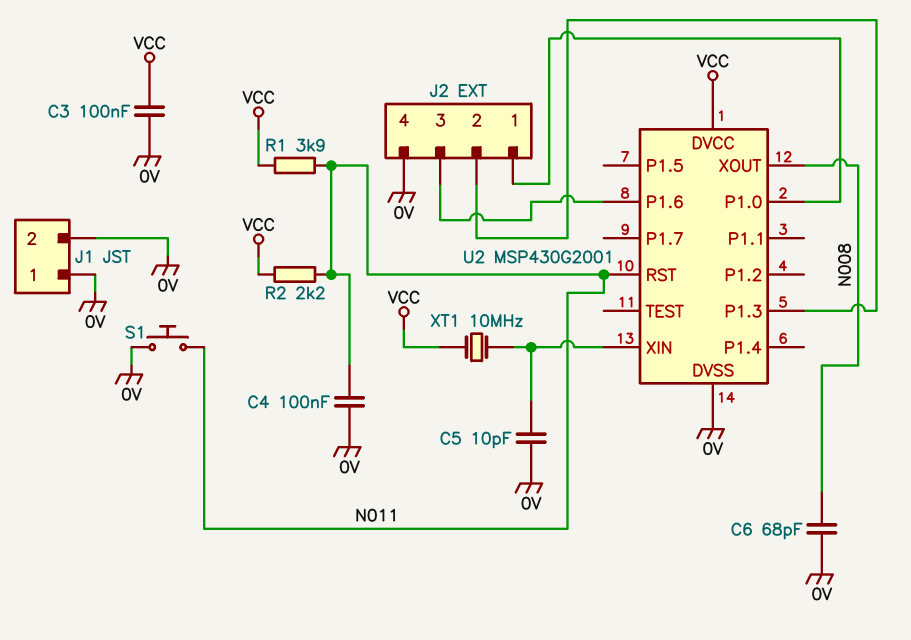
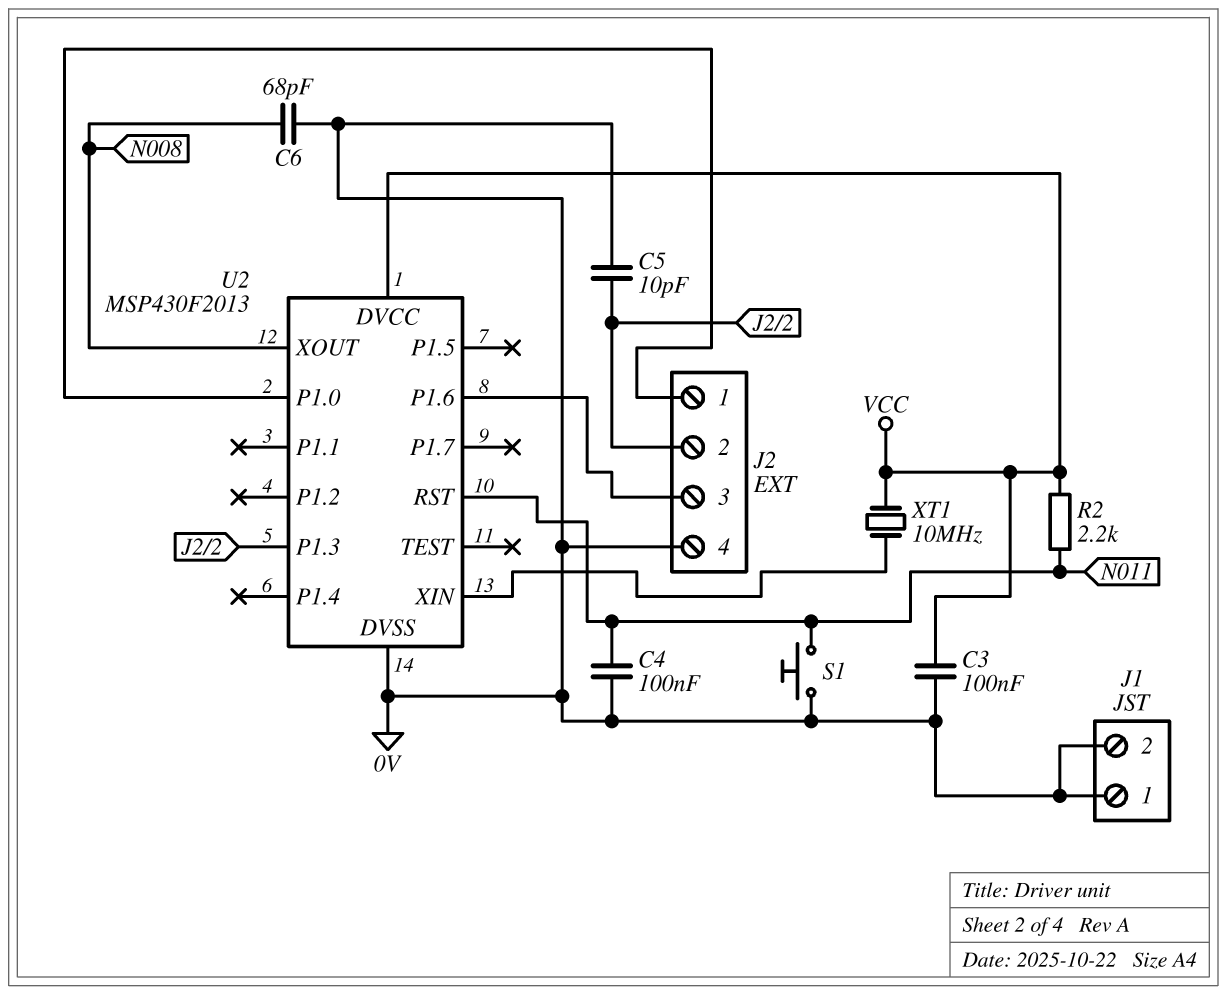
C5: 10pF (0V, U2/XIN) -> 10pF (0V, J2/2)
R1: 3.9k (N011, VCC) -> none
U2: MSP430G2001 -> MSP430F2013

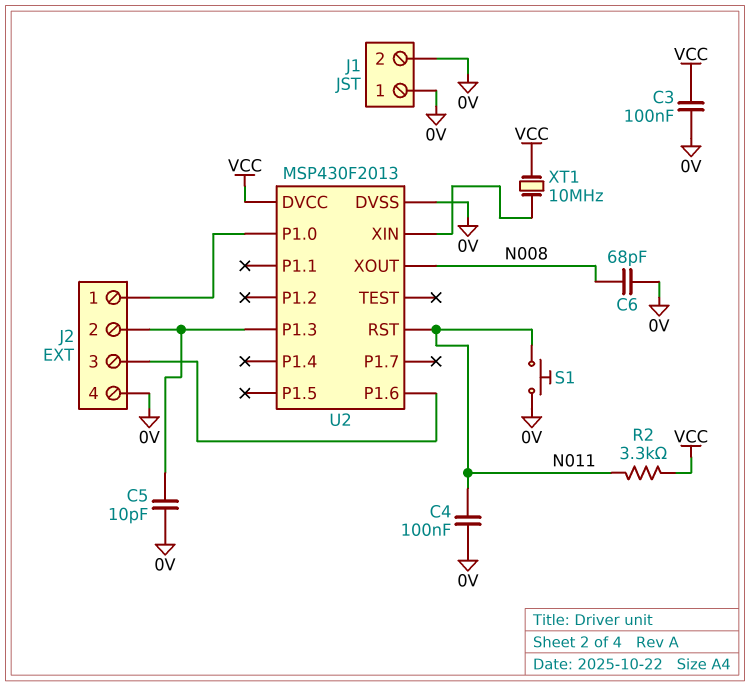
R2: 2.2k (N011, VCC) -> 3.3k (N011, VCC)

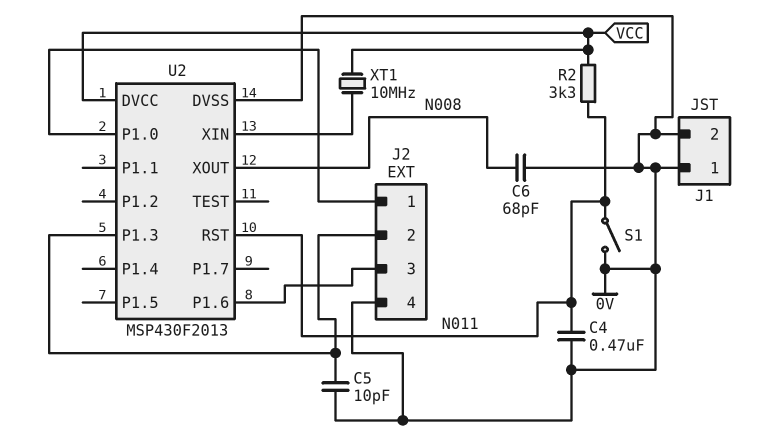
C3: 100nF (0V, VCC) -> none
C4: 100nF (0V, N011) -> 470nF (0V, N011)
S1: button (0V, N011) -> switch (0V, N011)

